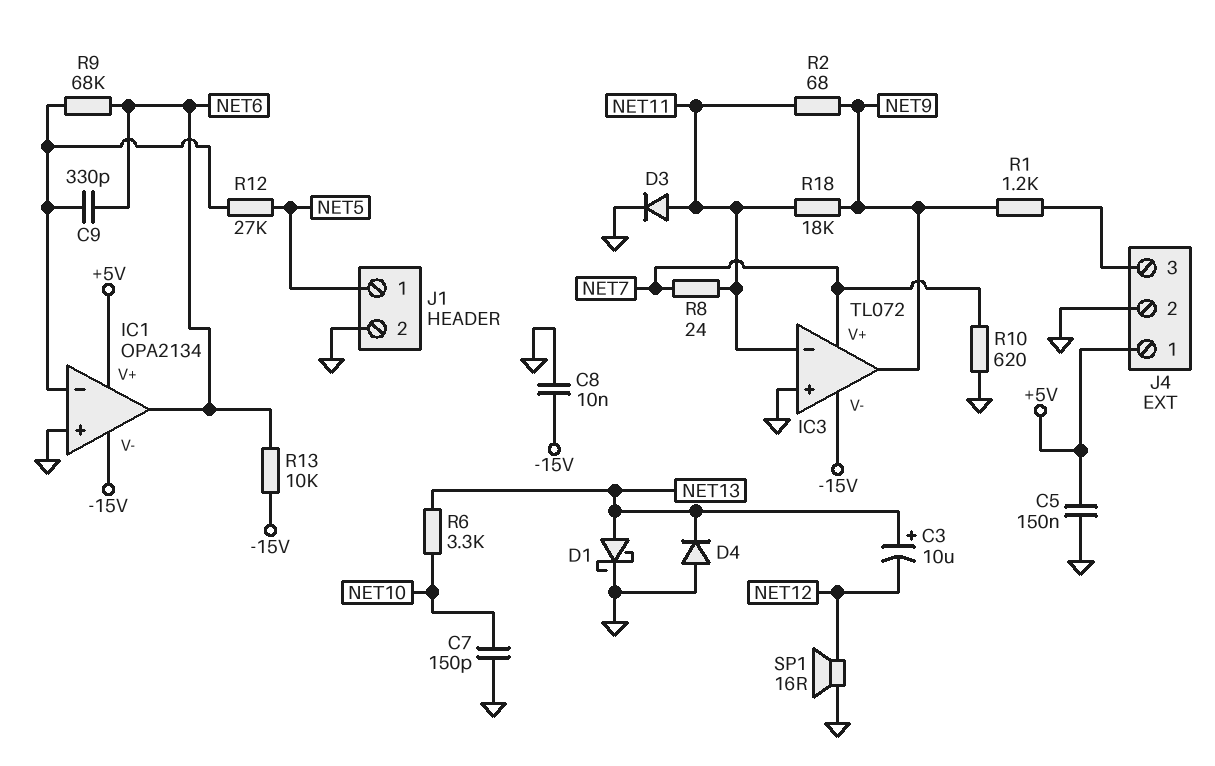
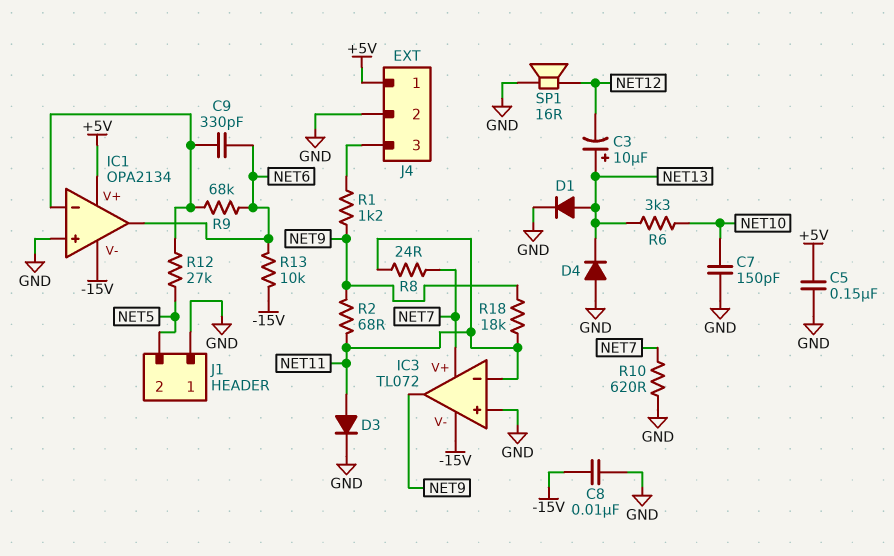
D1: schottky (A NET13, K GND) -> diode (A NET13, K GND)
J1 pin 1: NET5 -> GND
J1 pin 2: GND -> NET5

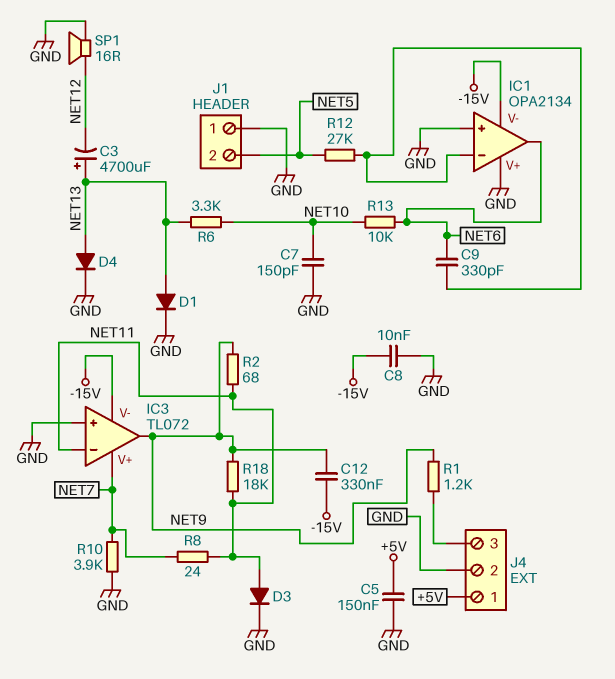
C3: 10uF (plus NET13, minus NET12) -> 4700uF (plus NET13, minus NET12)
C12: none -> 330nF (-15V, NET9)
D4: diode (A GND, K NET13) -> diode (A NET13, K GND)
IC1 pin V+: +5V -> GND
R9: 68k (IC1/in-, NET6) -> none
R10: 620 (GND, NET7) -> 3.9k (GND, NET7)
R13: 10k (-15V, NET6) -> 10k (NET6, NET10)

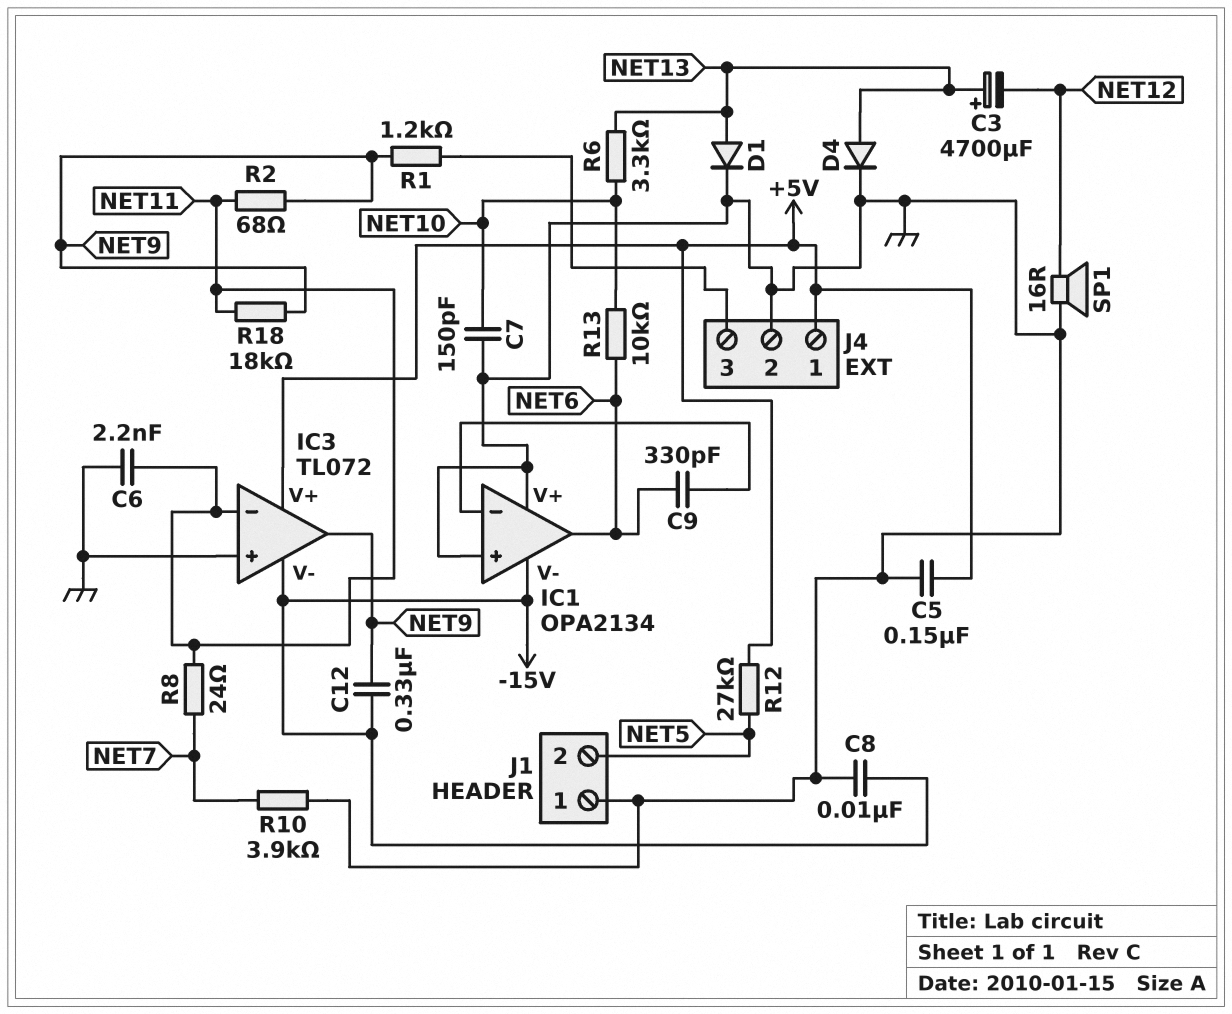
C6: none -> 2.2nF (GND, NET11)
D3: diode (A NET11, K GND) -> none
IC3 pin V+: NET7 -> +5V
R12: 27k (IC1/in-, NET5) -> 27k (+5V, NET5)

